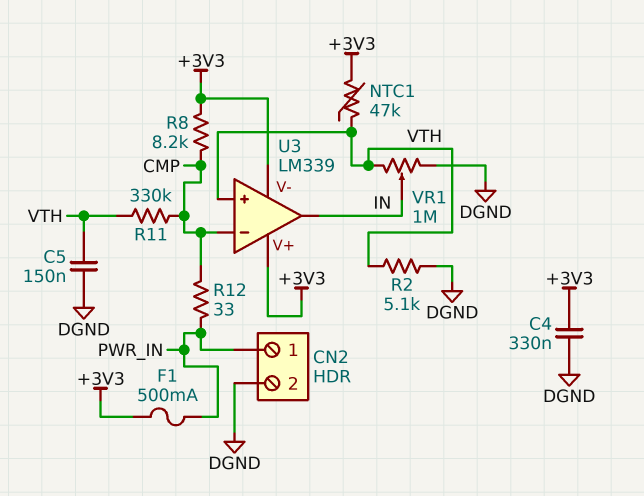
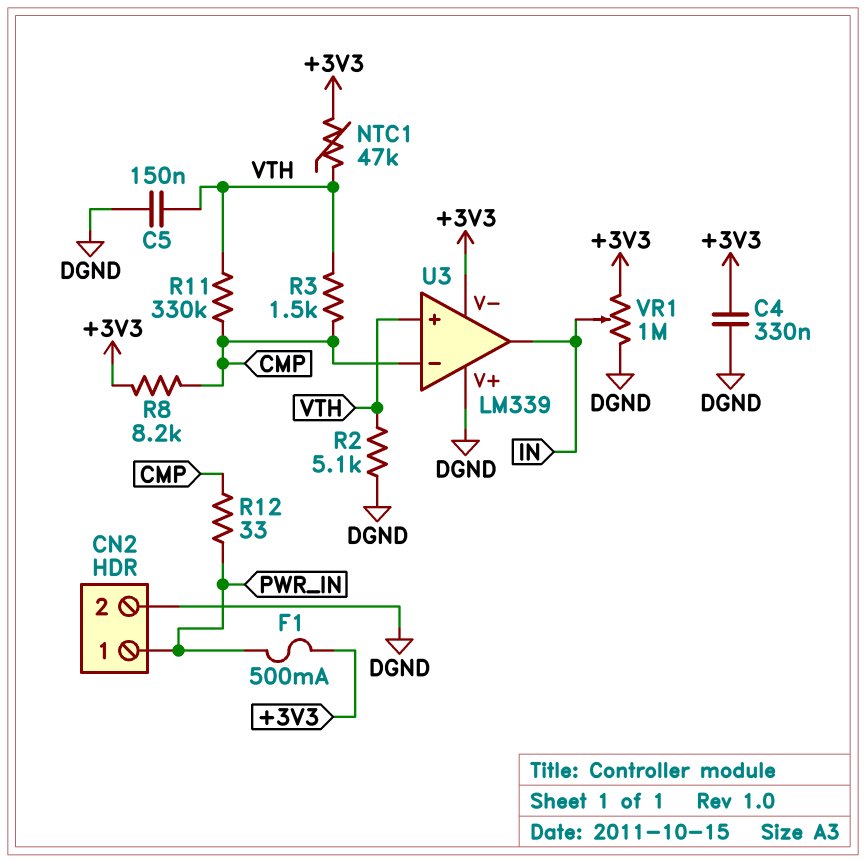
R3: none -> 1.5k (CMP, VTH)
U3 pin V+: +3V3 -> DGND
VR1: 1M (DGND, VTH, wiper IN) -> 1M (+3V3, DGND, wiper IN)

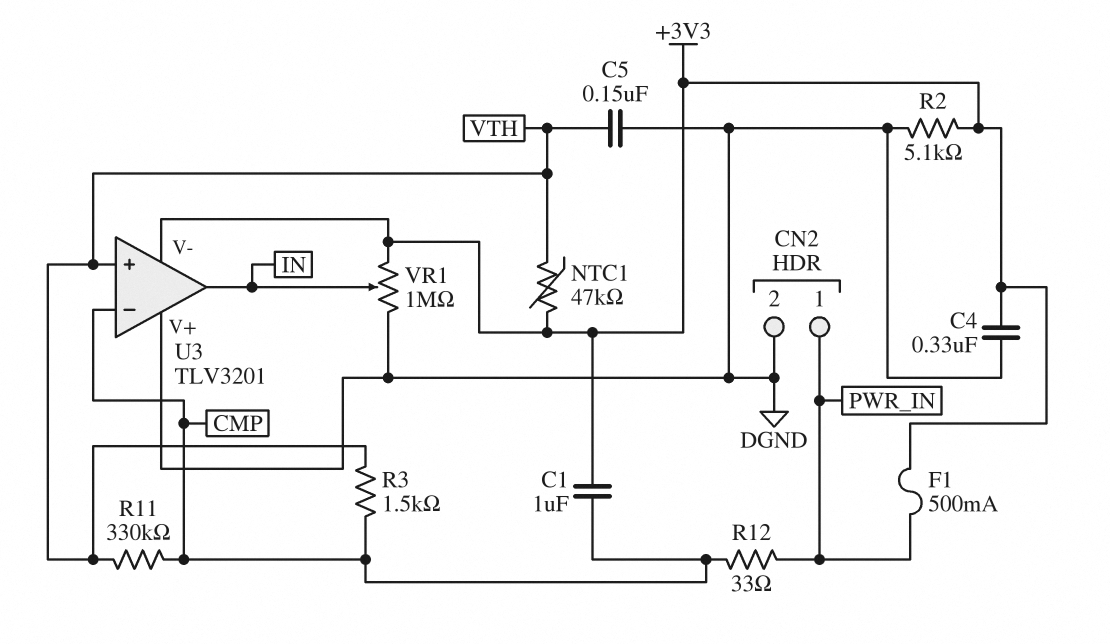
C1: none -> 1uF (+3V3, CMP)
R2: 5.1k (DGND, VTH) -> 5.1k (+3V3, DGND)
R8: 8.2k (+3V3, CMP) -> none
U3: LM339 -> TLV3201

